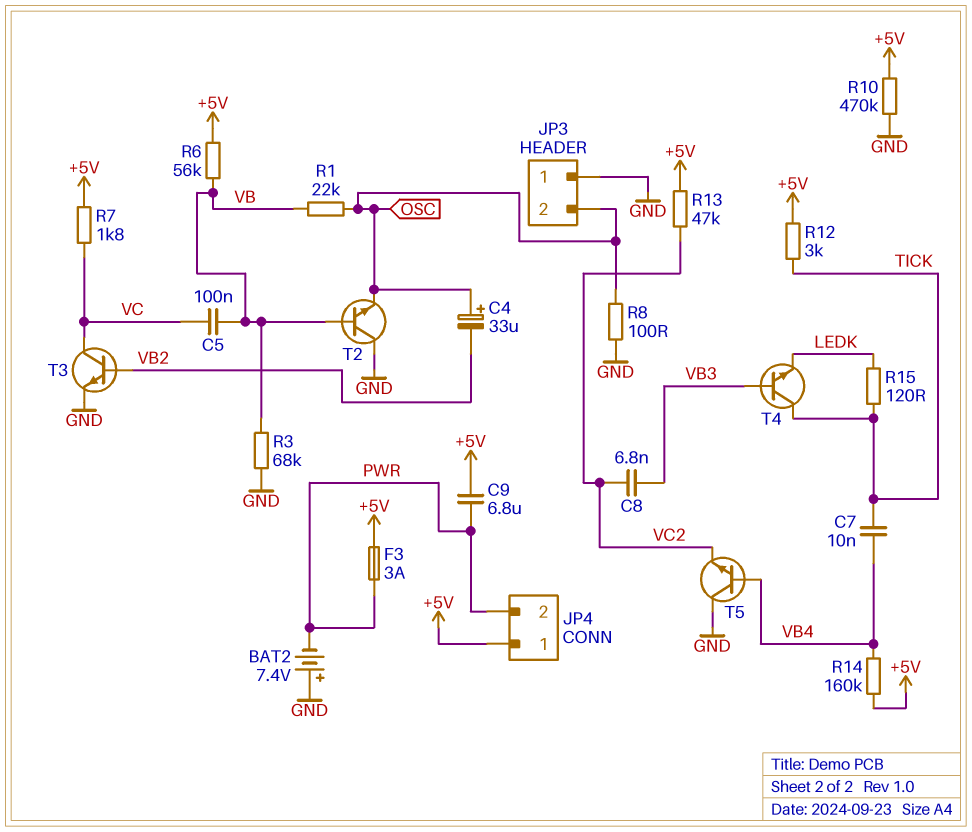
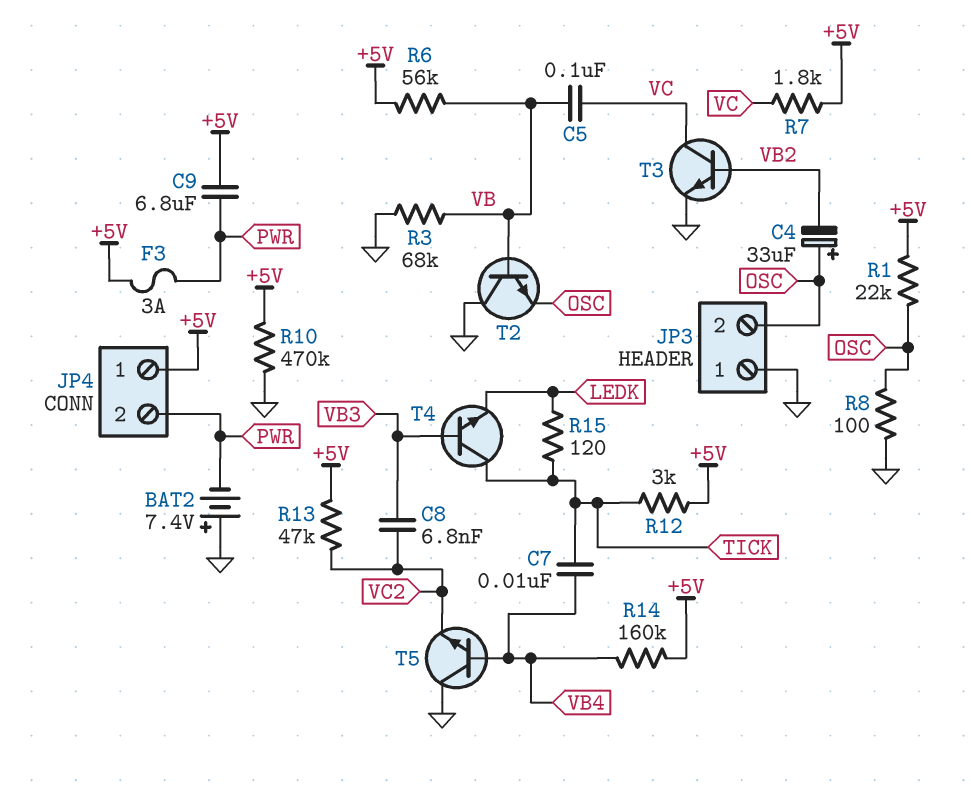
R1: 22k (OSC, VB) -> 22k (+5V, OSC)

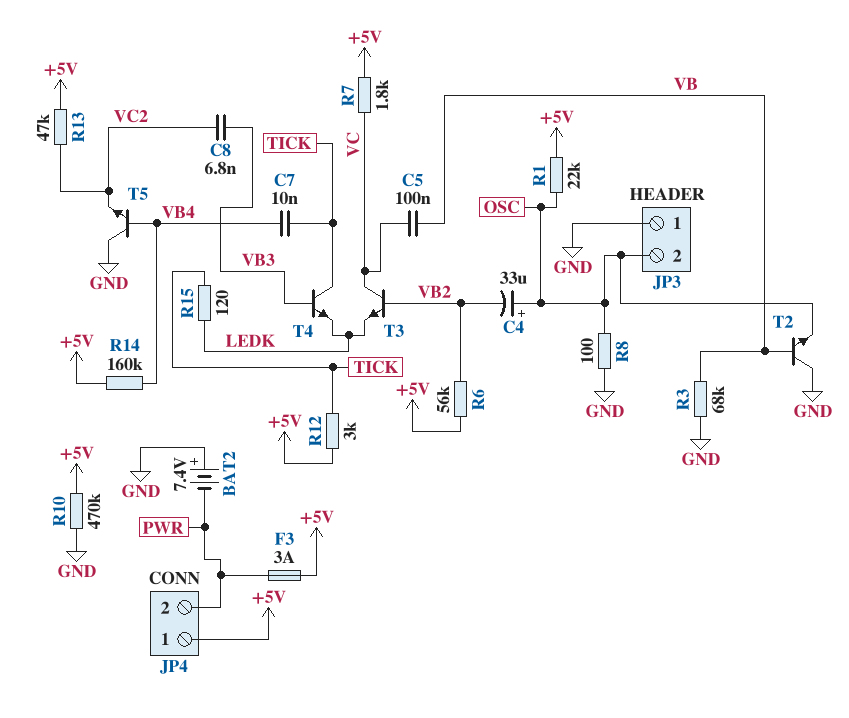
C9: 6.8uF (+5V, PWR) -> none
R6: 56k (+5V, VB) -> 56k (+5V, VB2)
T3: NPN (B VB2, C VC, E GND) -> NPN (B VB2, C VC, E LEDK)

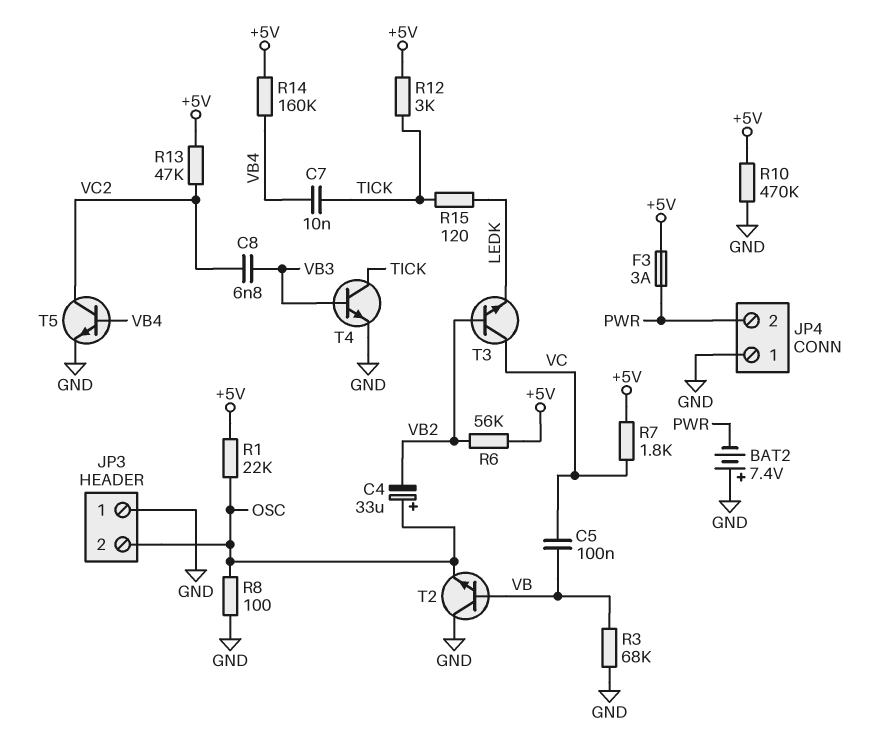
JP4 pin 1: +5V -> GND
T4: NPN (B VB3, C TICK, E LEDK) -> NPN (B VB3, C TICK, E GND)
T5: NPN (B VB4, C GND, E VC2) -> NPN (B VB4, C VC2, E GND)

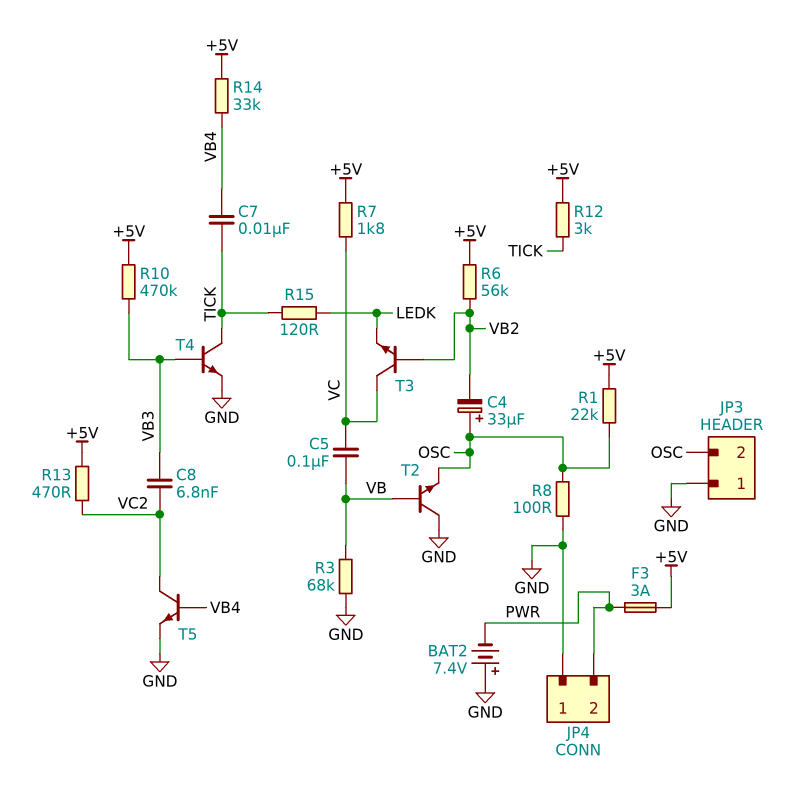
R10: 470k (+5V, GND) -> 470k (+5V, VB3)
R13: 47k (+5V, VC2) -> 470 (+5V, VC2)
R14: 160k (+5V, VB4) -> 33k (+5V, VB4)

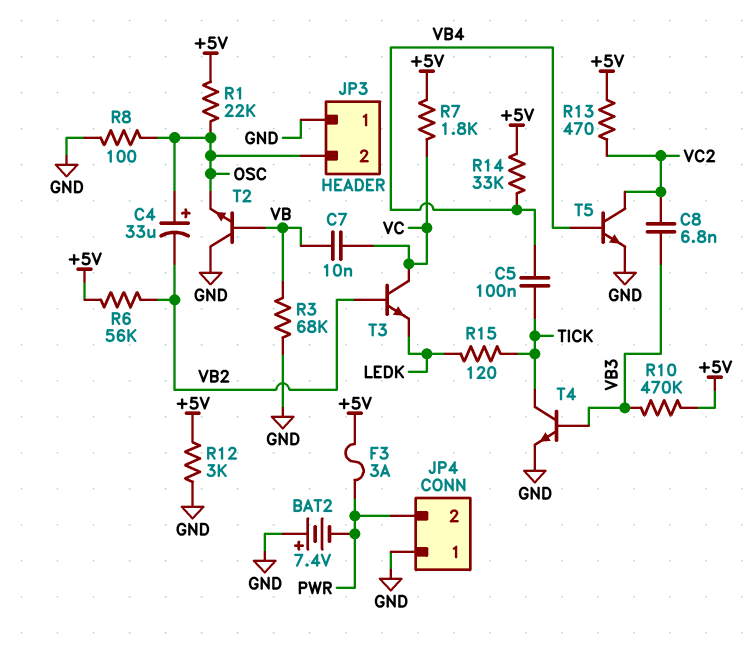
C5: 100nF (VB, VC) -> 100nF (TICK, VB4)
C7: 10nF (TICK, VB4) -> 10nF (VB, VC)
R12: 3k (+5V, TICK) -> 3k (+5V, GND)

